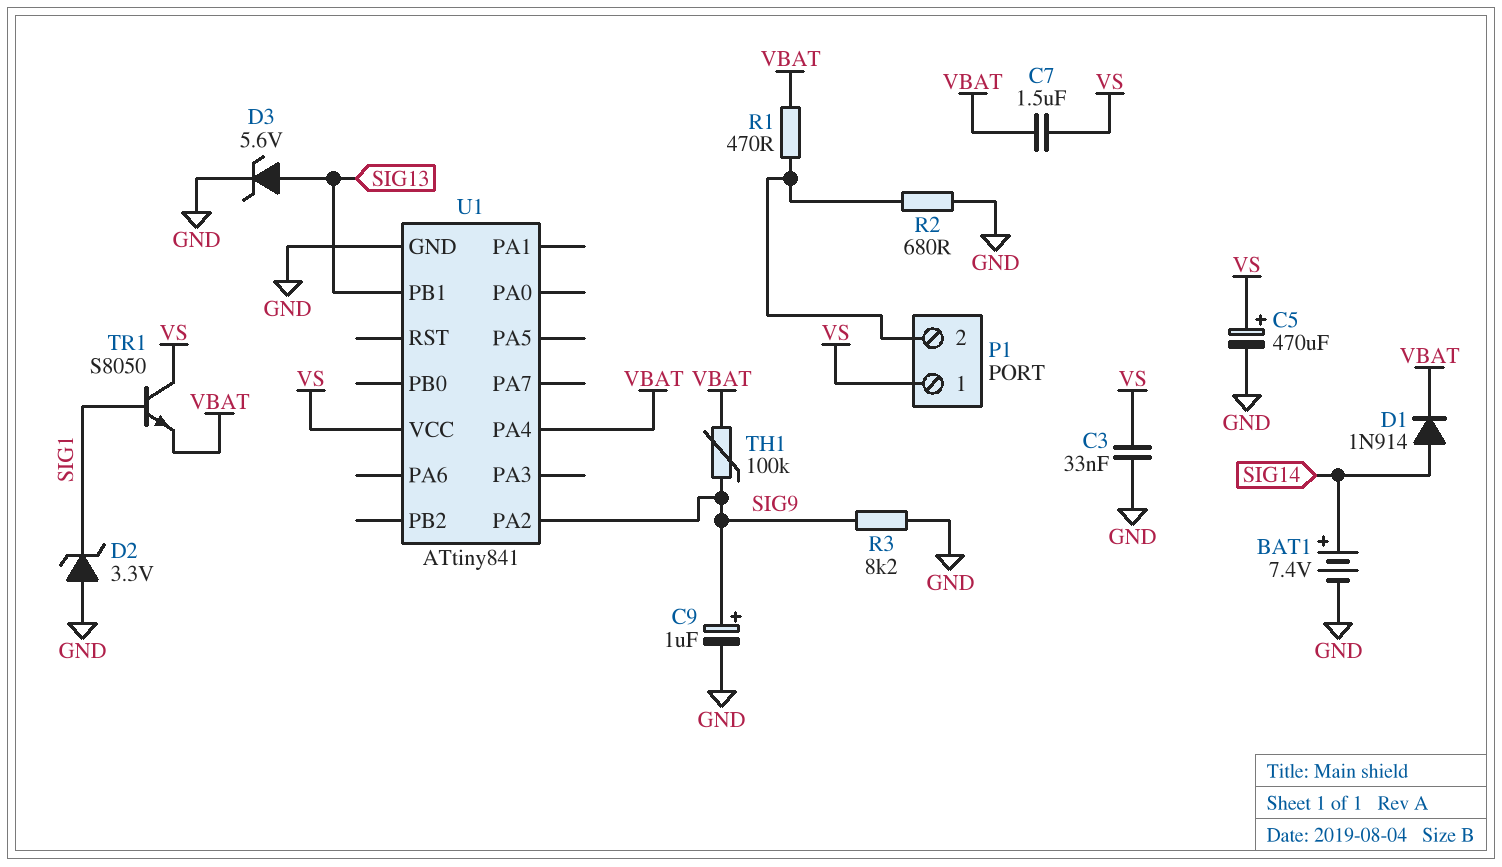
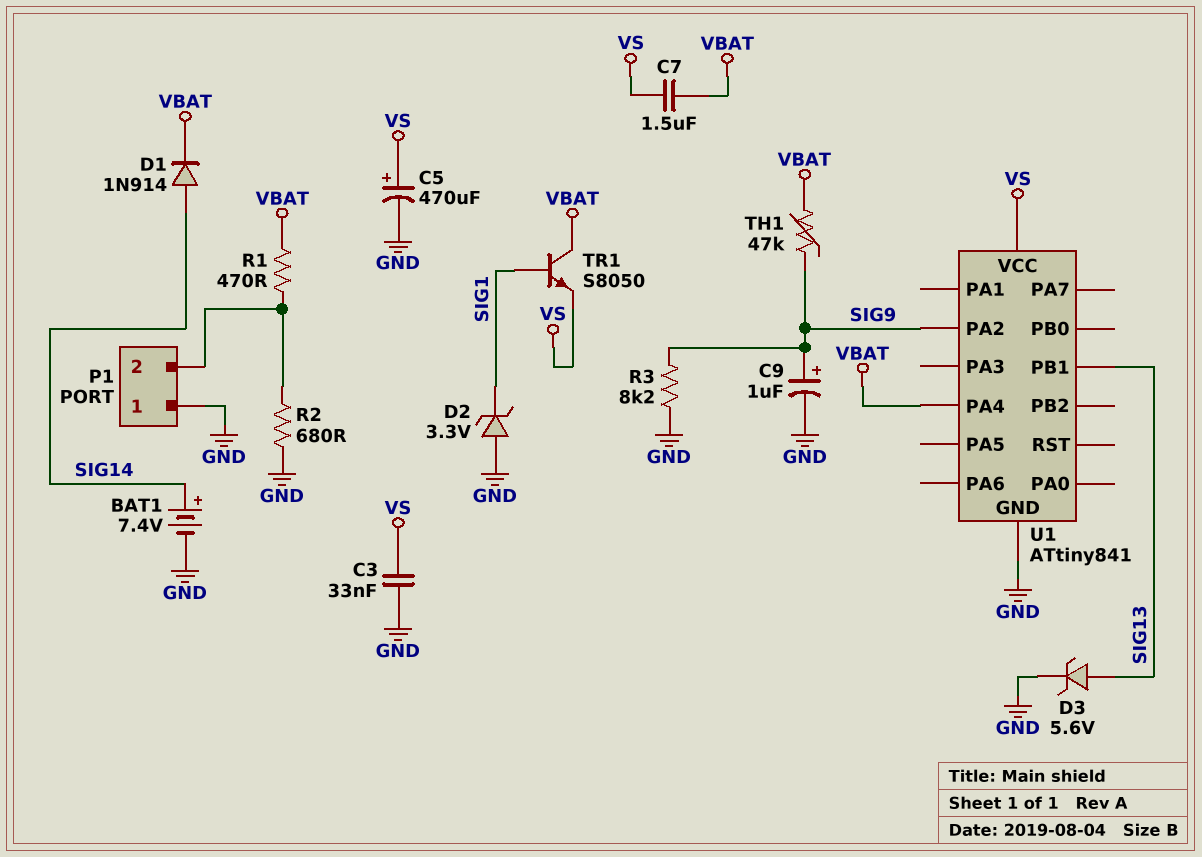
P1 pin 1: VS -> GND
TH1: 100k (SIG9, VBAT) -> 47k (SIG9, VBAT)
TR1: NPN S8050 (B SIG1, C VS, E VBAT) -> NPN S8050 (B SIG1, C VBAT, E VS)

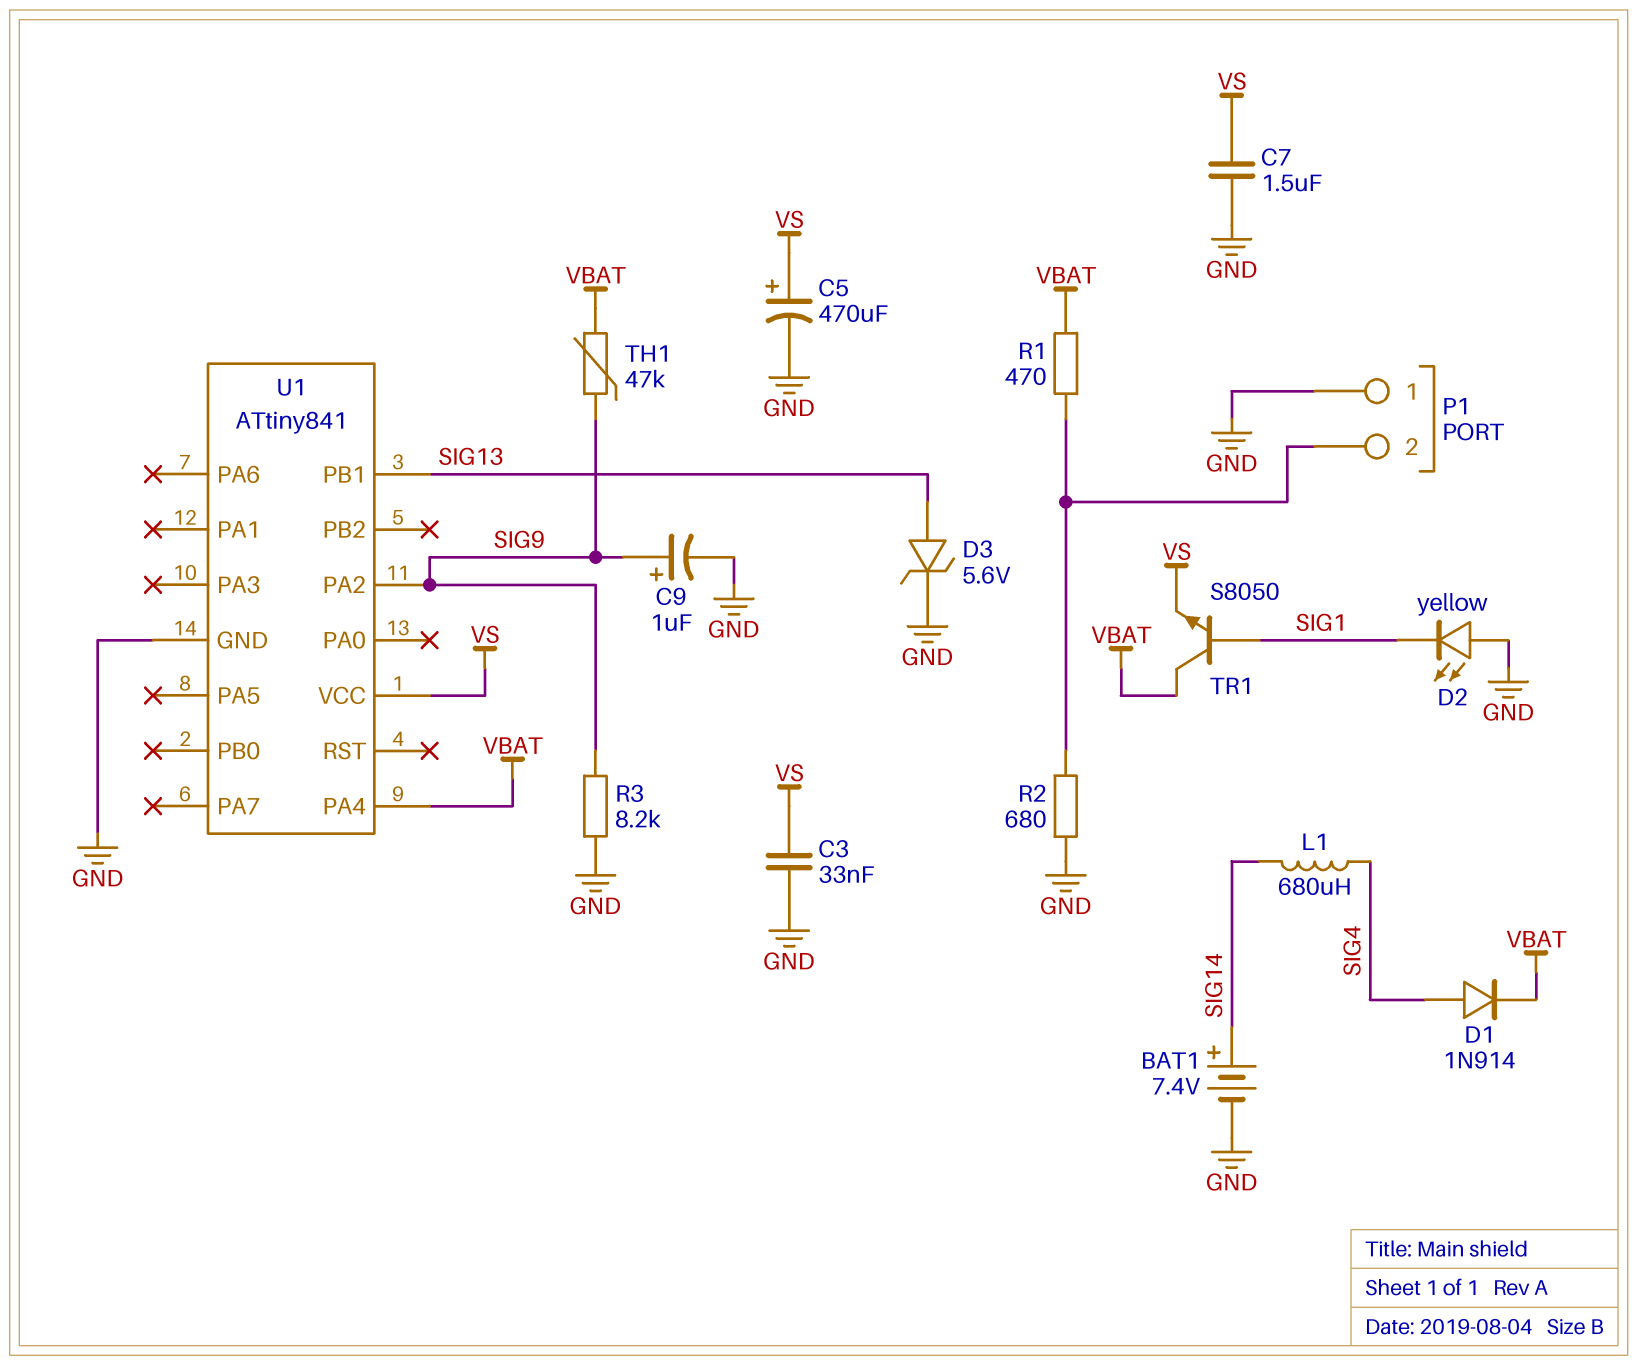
C7: 1.5uF (VBAT, VS) -> 1.5uF (GND, VS)
D1: diode 1N914 (A SIG14, K VBAT) -> diode 1N914 (A SIG4, K VBAT)
D2: zener 3.3V (A GND, K SIG1) -> LED yellow (A GND, K SIG1)
L1: none -> 680uH (SIG4, SIG14)

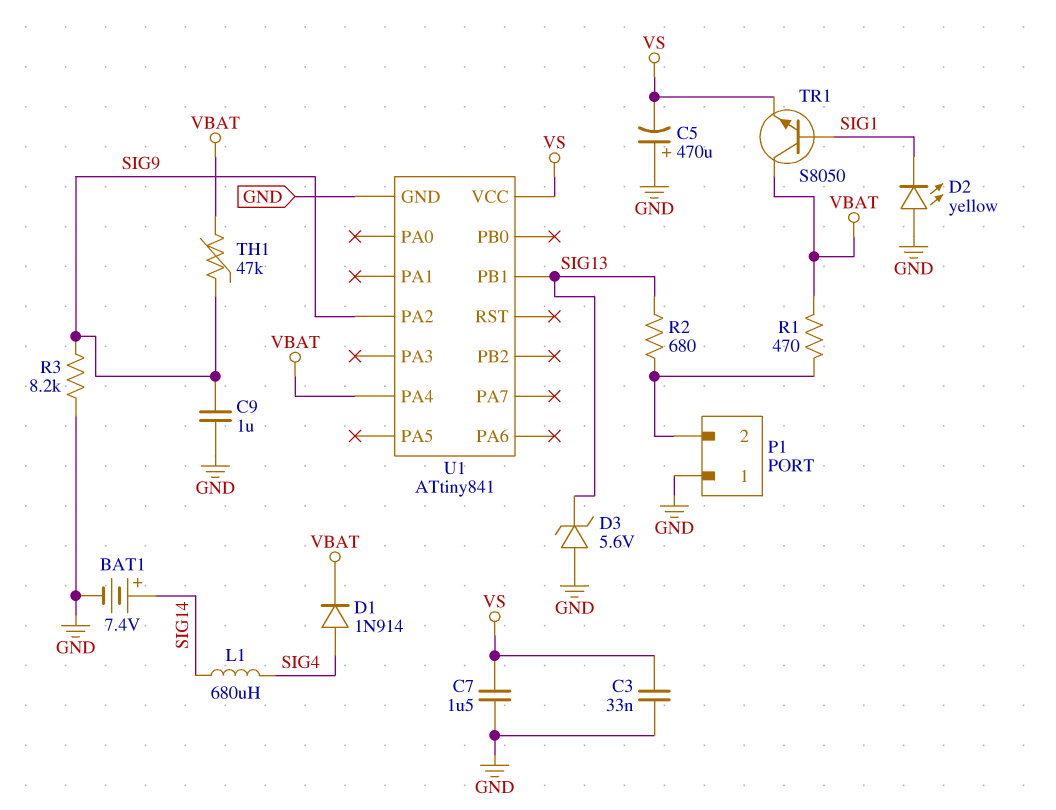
C5: 470uF (plus VS, minus GND) -> 470uF (plus GND, minus VS)
C9: 1uF (plus SIG9, minus GND) -> 1uF (GND, SIG9)
D3: zener 5.6V (A SIG13, K GND) -> zener 5.6V (A GND, K SIG13)
R2: 680 (GND, P1/2) -> 680 (P1/2, SIG13)

